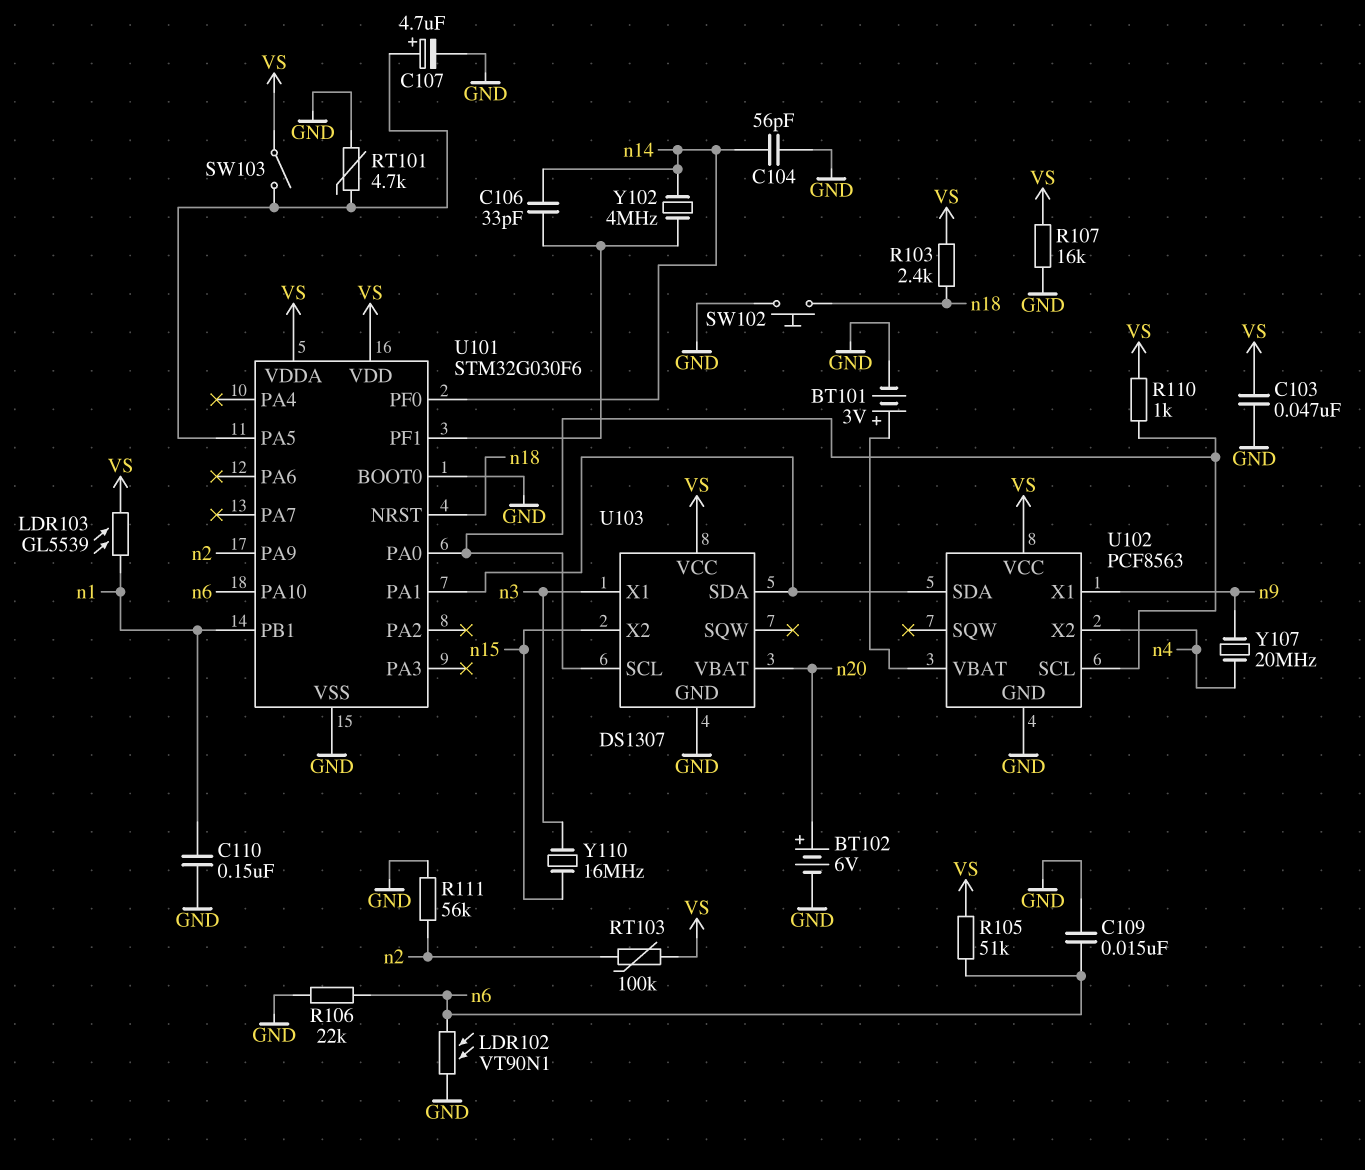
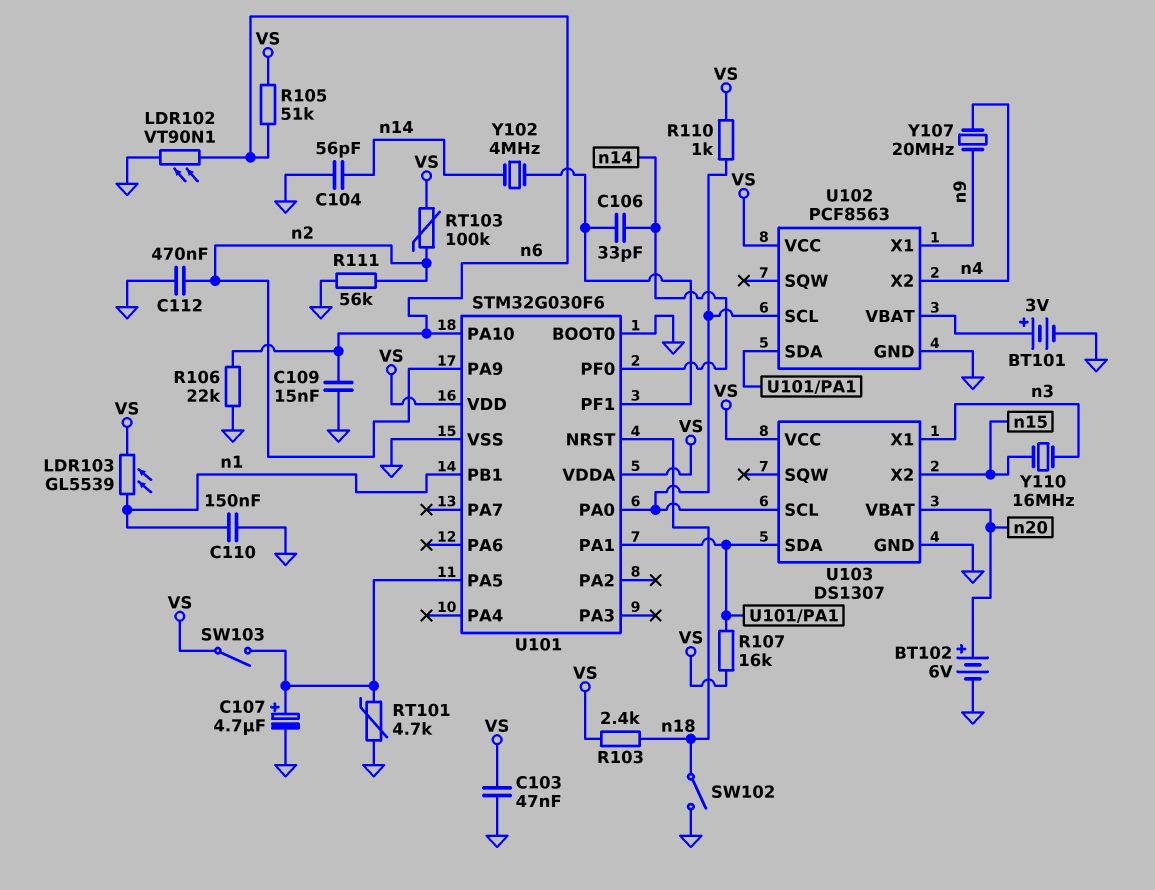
C112: none -> 470nF (GND, n2)
R107: 16k (GND, VS) -> 16k (U101/PA1, VS)
SW102: button (GND, n18) -> switch (GND, n18)

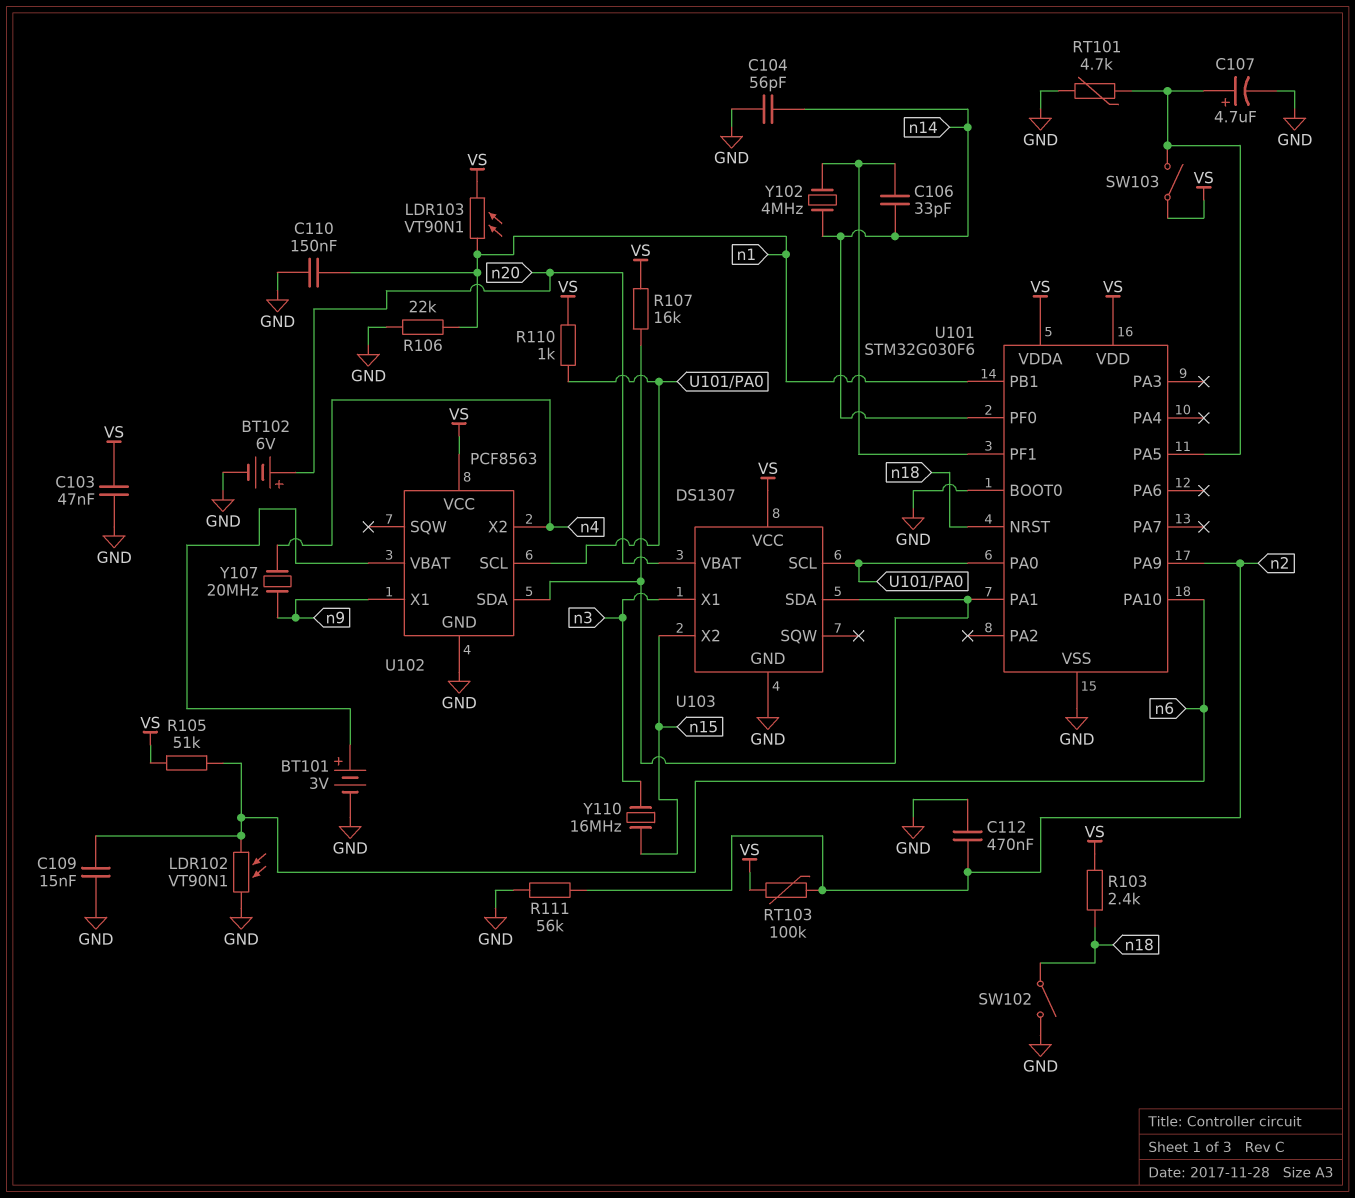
LDR103: GL5539 (VS, n1) -> VT90N1 (VS, n1)
R106: 22k (GND, n6) -> 22k (GND, n1)

